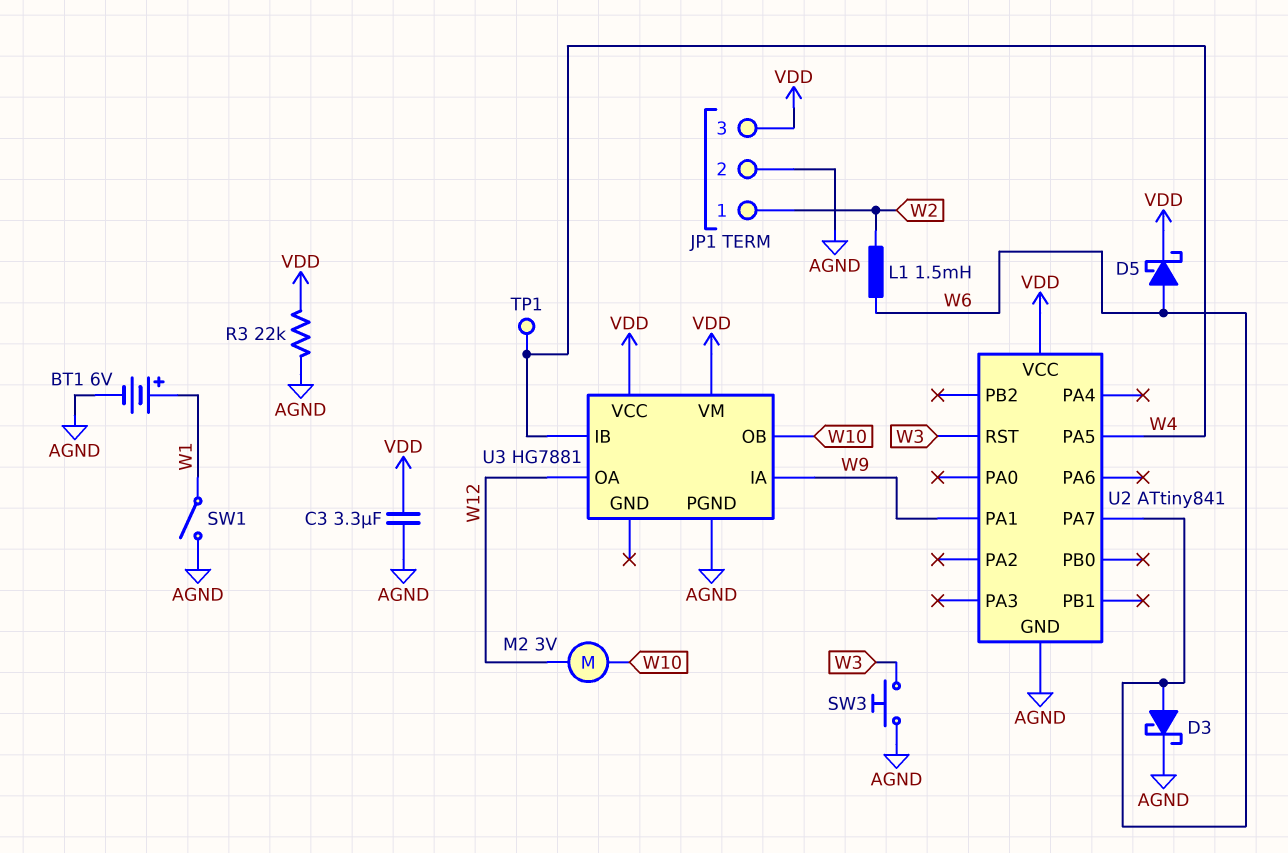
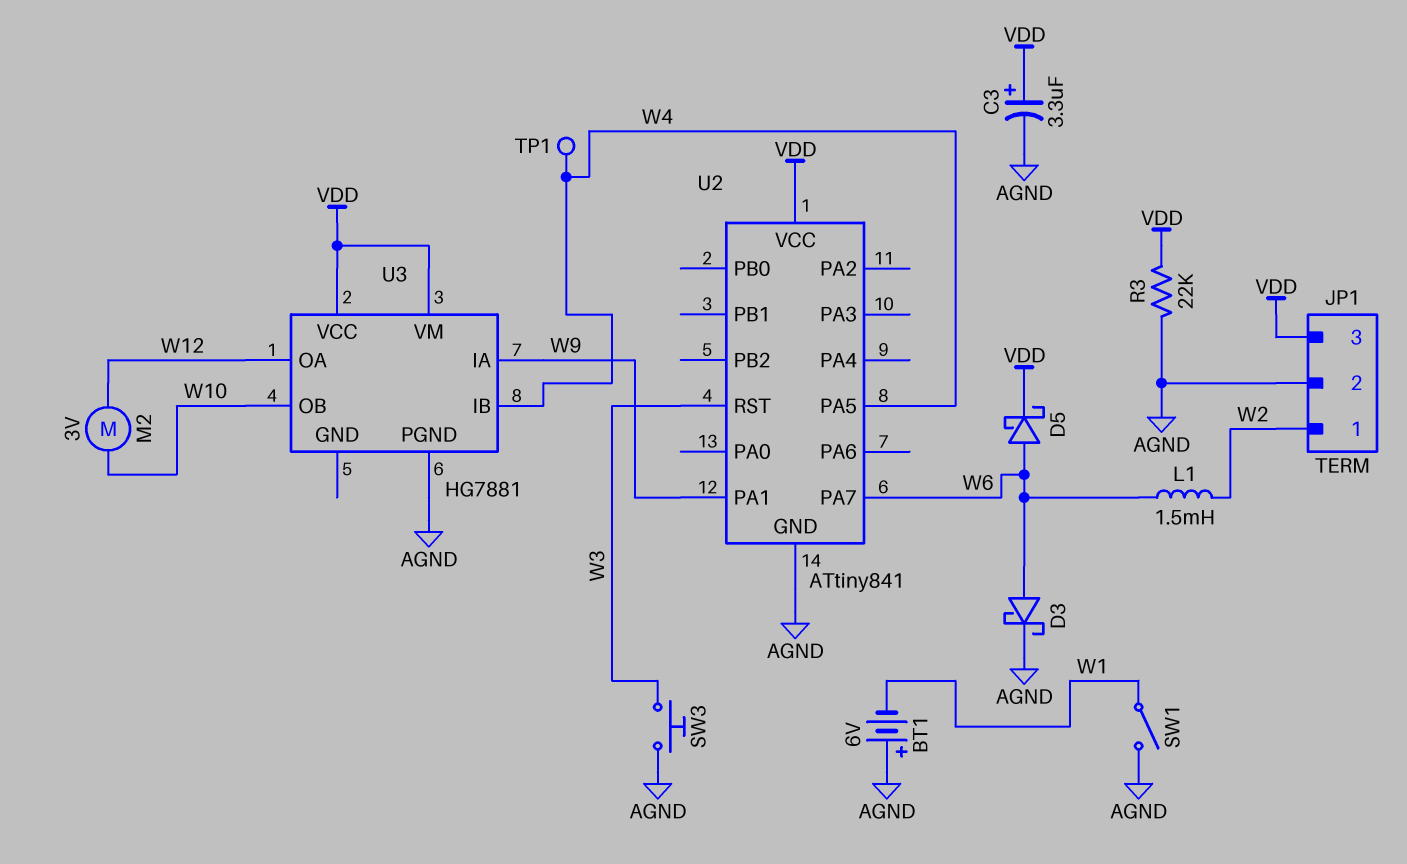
BT1: 6V (plus W1, minus AGND) -> 6V (plus AGND, minus W1)
C3: 3.3uF (AGND, VDD) -> 3.3uF (plus VDD, minus AGND)

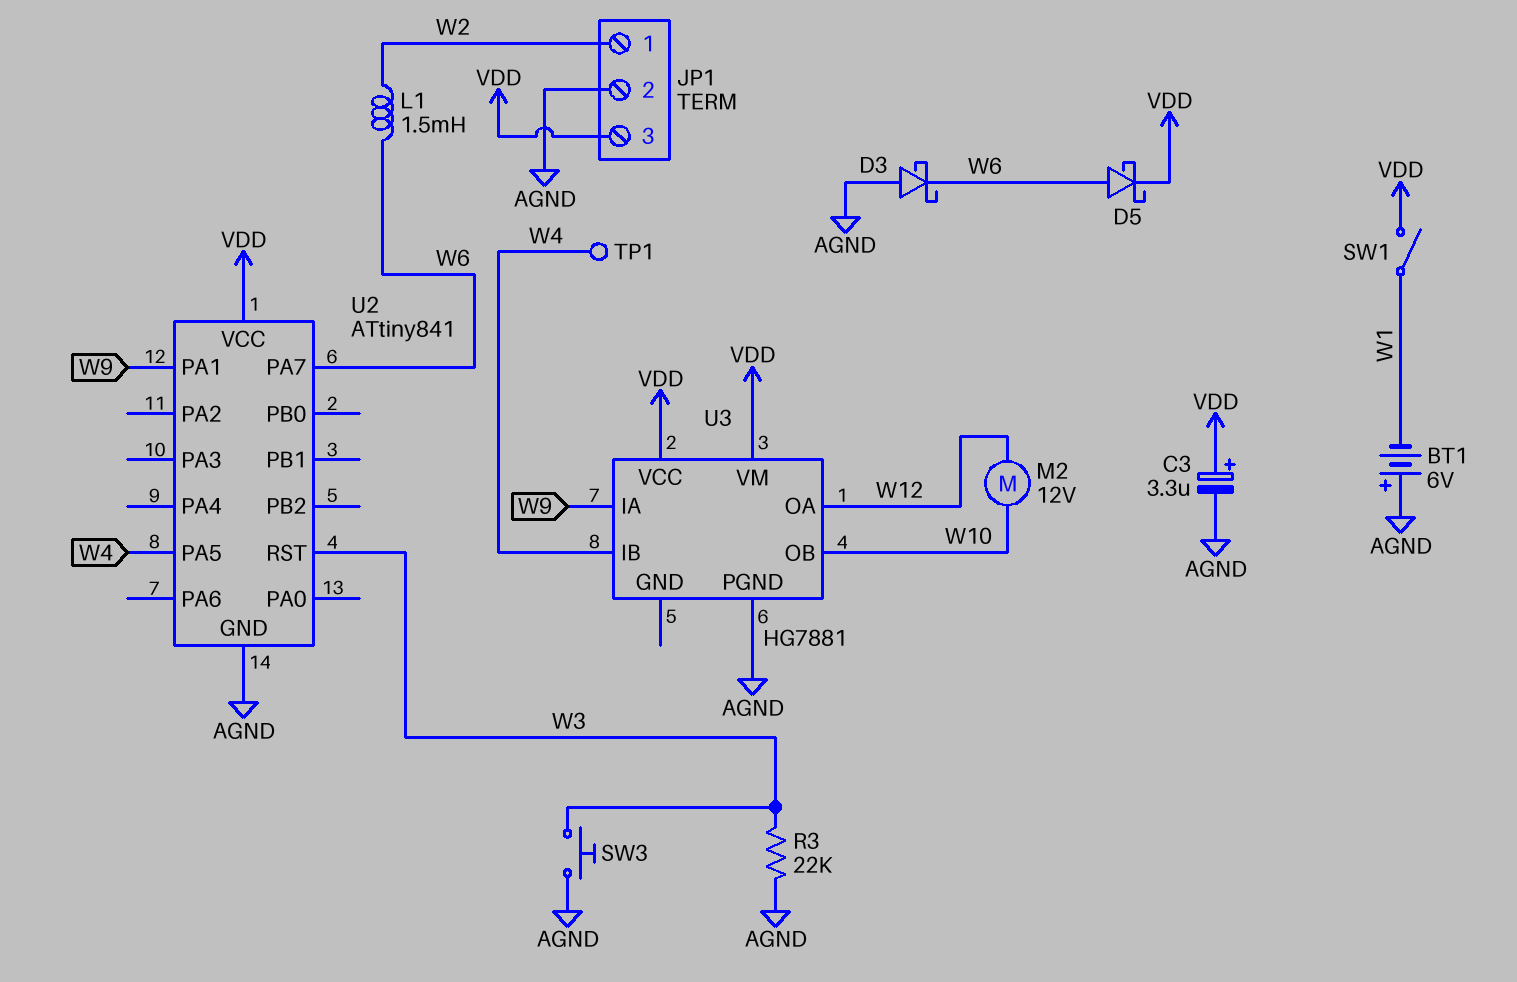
D3: schottky (A W6, K AGND) -> schottky (A AGND, K W6)
M2: motor 3V (W10, W12) -> motor 12V (W10, W12)
R3: 22k (AGND, VDD) -> 22k (AGND, W3)
SW1: switch (AGND, W1) -> switch (VDD, W1)

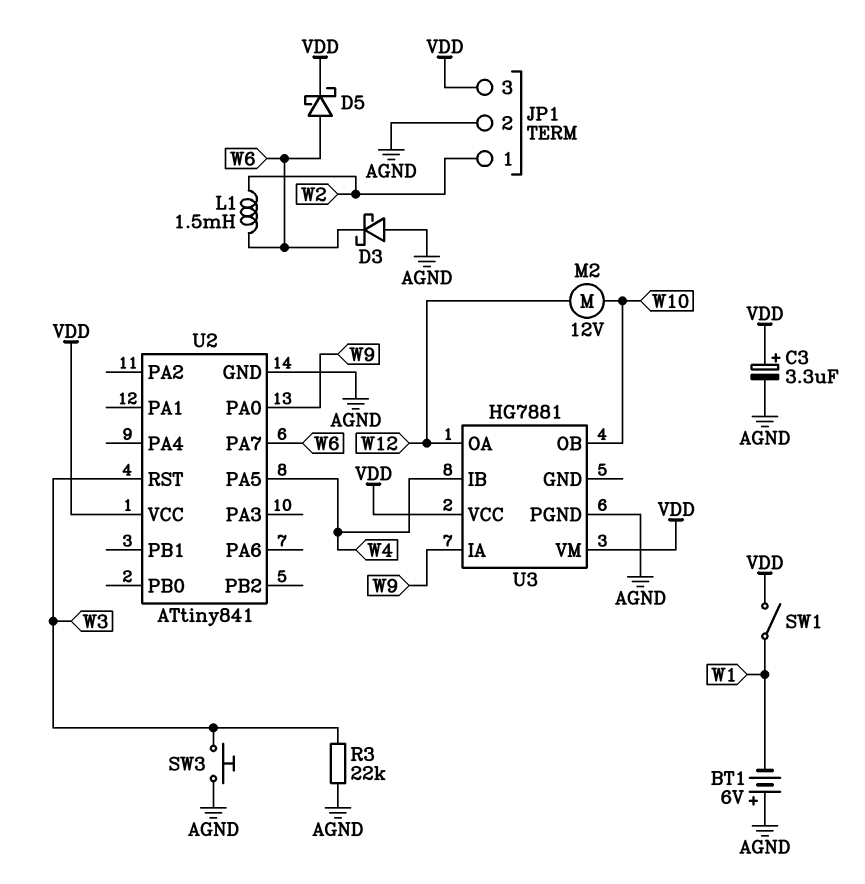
TP1: test point (W4) -> none
U2 pin PA0: none -> W9
U2 pin PA1: W9 -> none

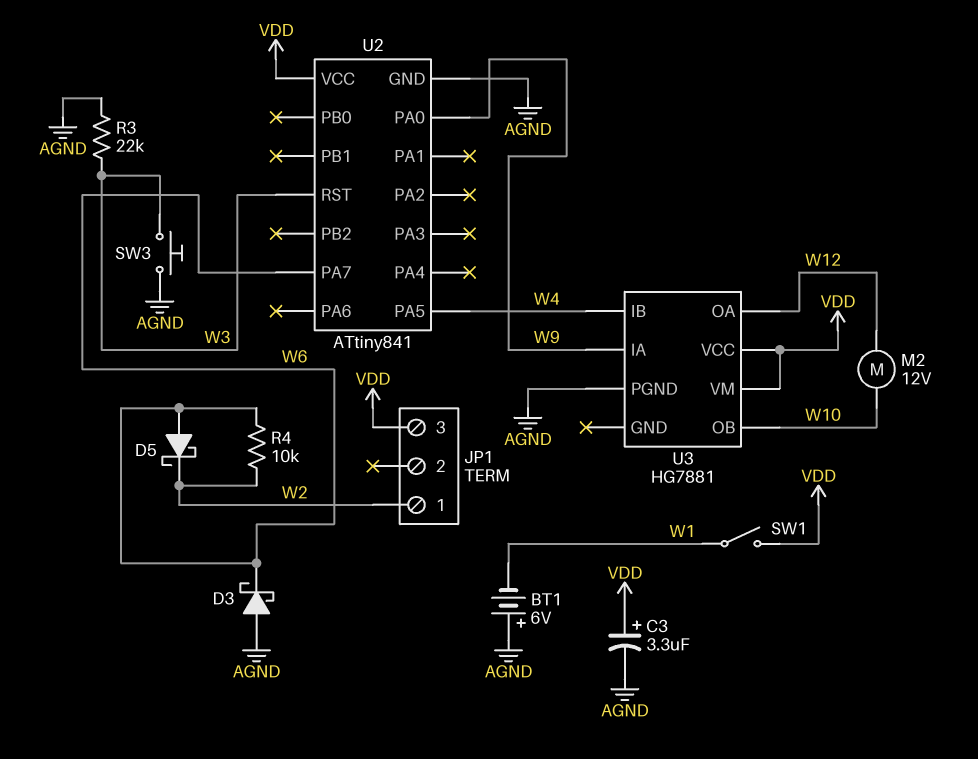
D5: schottky (A W6, K VDD) -> schottky (A W6, K W2)
JP1 pin 2: AGND -> none
L1: 1.5mH (W2, W6) -> none
R4: none -> 10k (W2, W6)

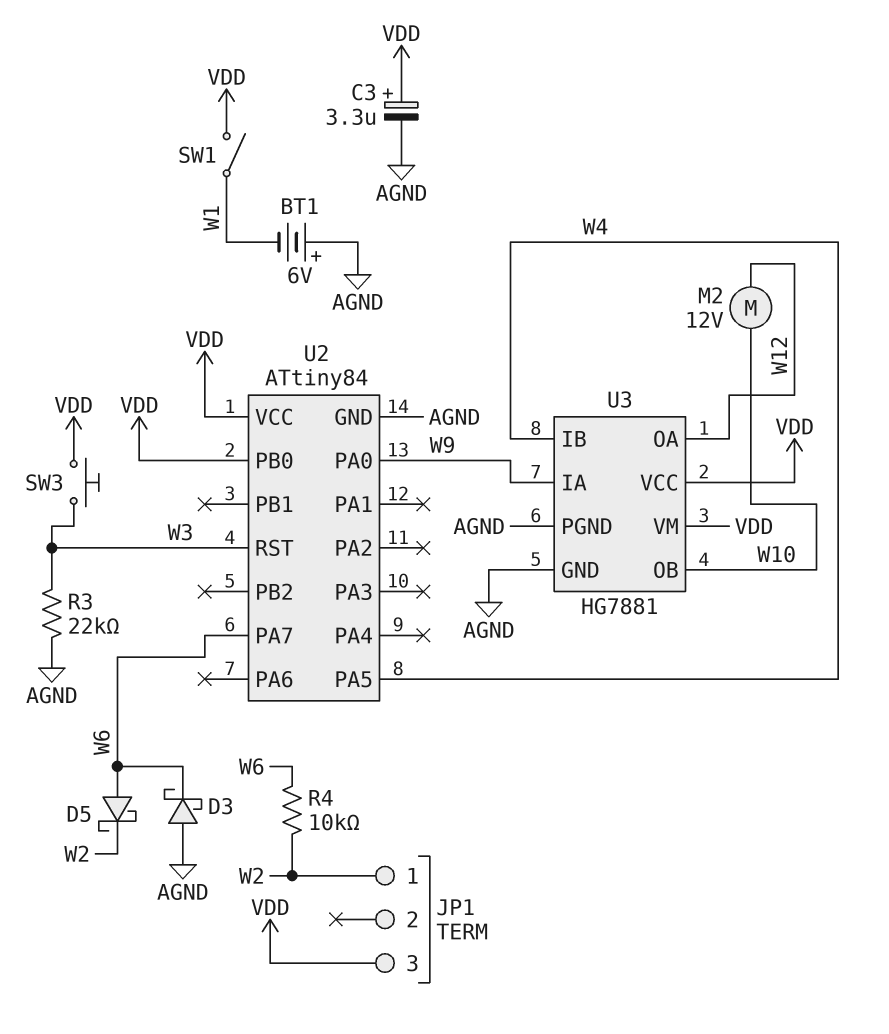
SW3: button (AGND, W3) -> button (VDD, W3)
U2: ATtiny841 -> ATtiny84
U2 pin PB0: none -> VDD
U3 pin GND: none -> AGND

